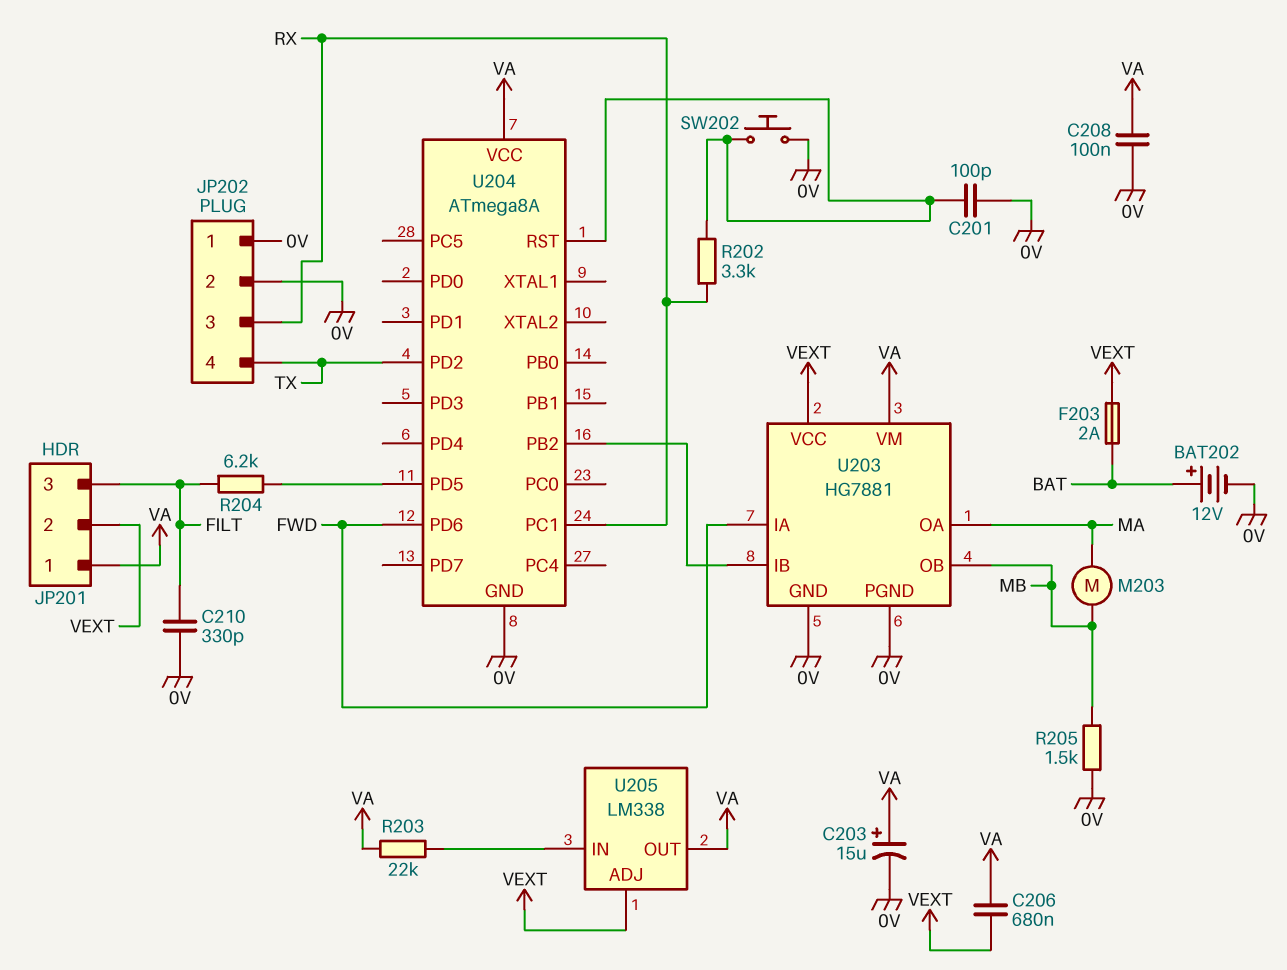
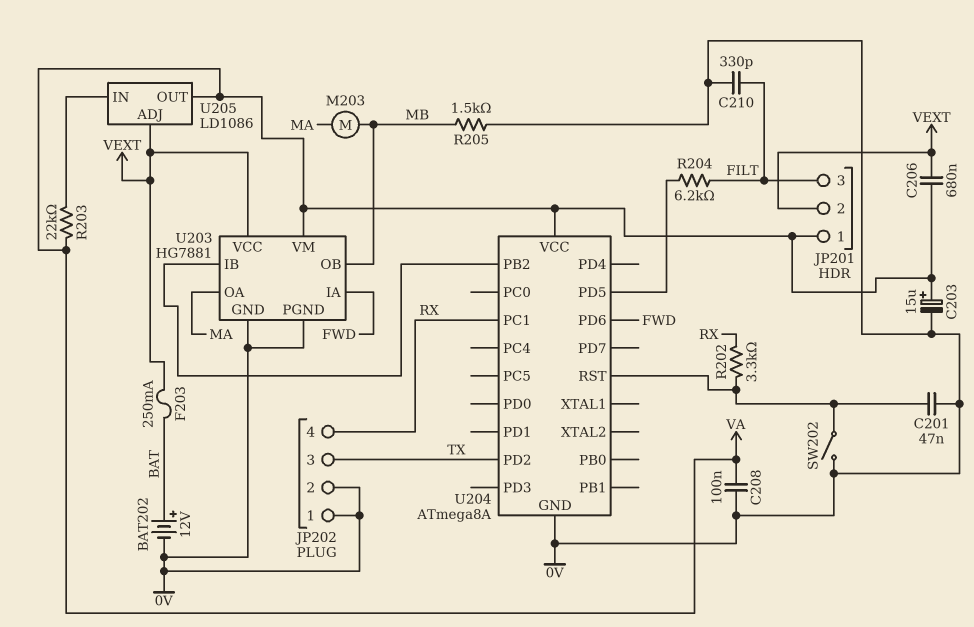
C201: 100pF (0V, U204/RST) -> 47nF (0V, U204/RST)
F203: 2A (BAT, VEXT) -> 250mA (BAT, VEXT)
JP202 pin 3: RX -> TX
JP202 pin 4: TX -> RX
SW202: button (0V, U204/RST) -> switch (0V, U204/RST)
U205: LM338 -> LD1086

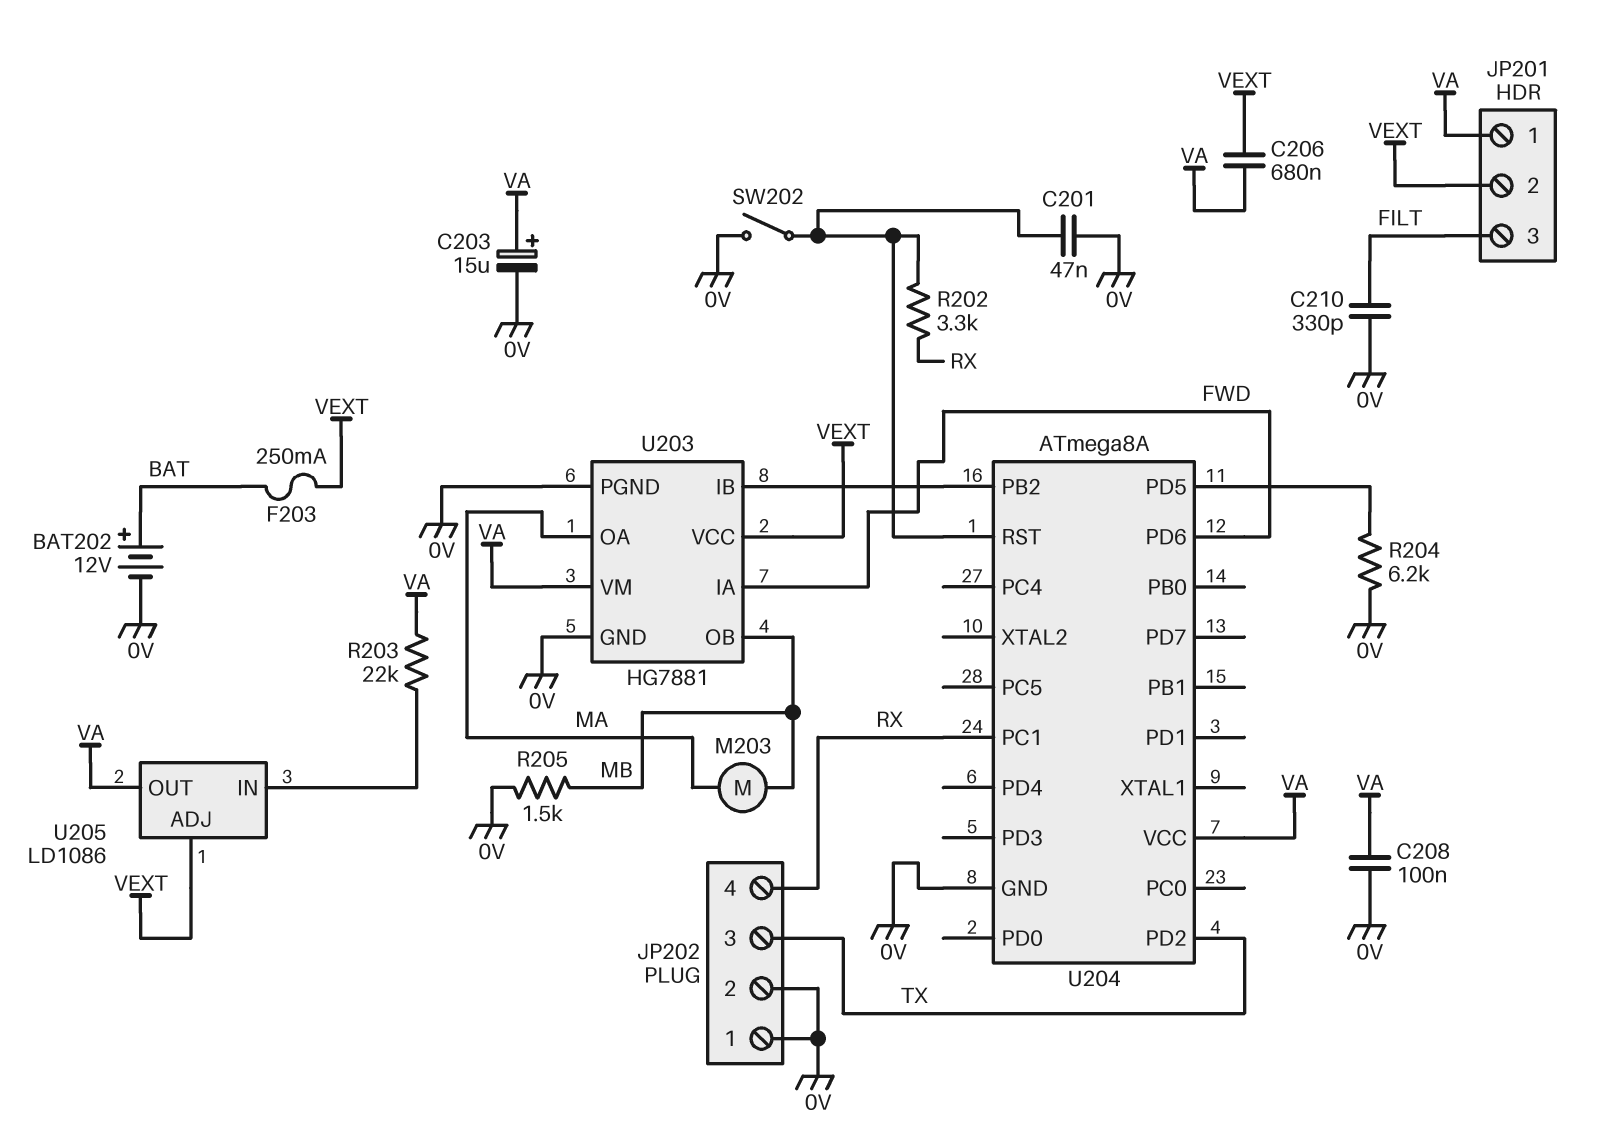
R204: 6.2k (FILT, U204/PD5) -> 6.2k (0V, U204/PD5)

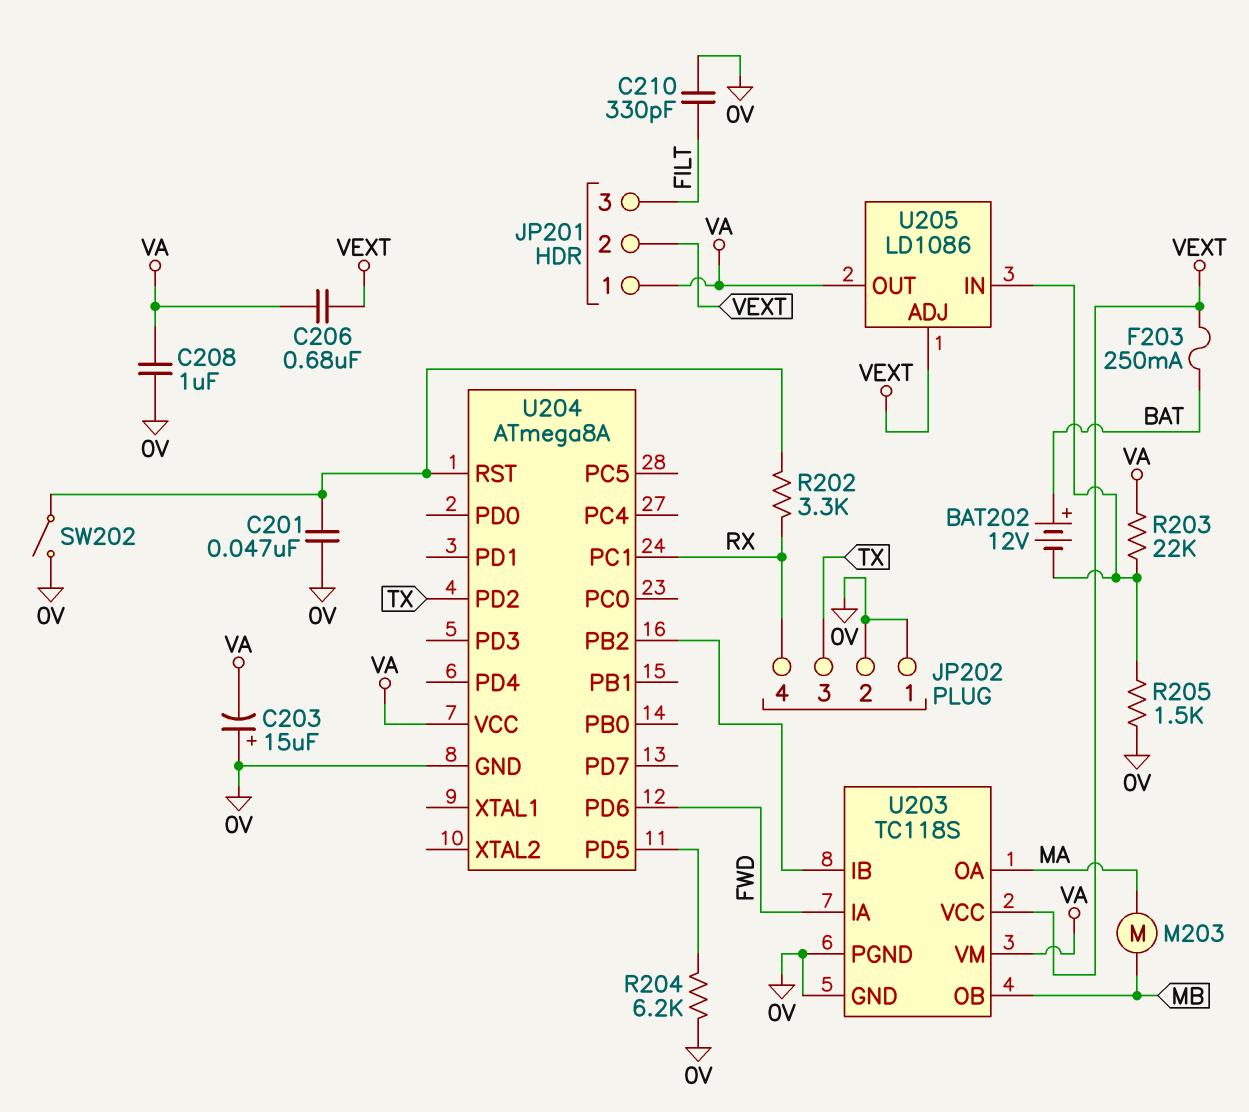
BAT202: 12V (plus BAT, minus 0V) -> 12V (plus BAT, minus U205/IN)
C203: 15uF (plus VA, minus 0V) -> 15uF (plus 0V, minus VA)
C208: 100nF (0V, VA) -> 1uF (0V, VA)
R205: 1.5k (0V, MB) -> 1.5k (0V, U205/IN)
U203: HG7881 -> TC118S

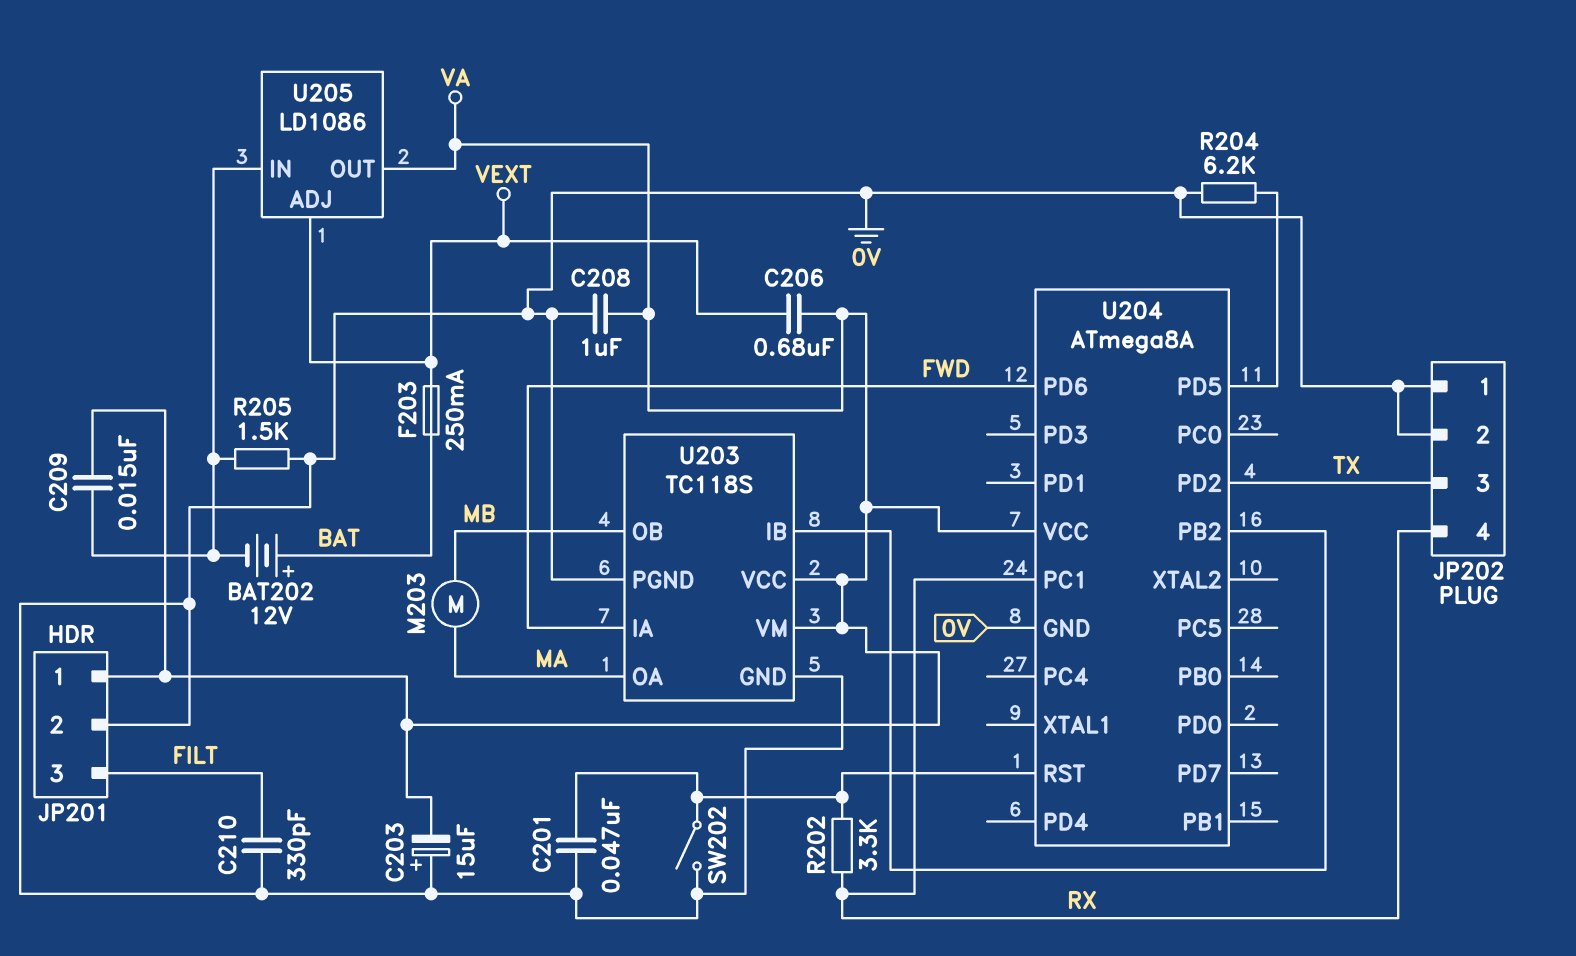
C209: none -> 15nF (U205/IN, VA)
JP201 pin 2: VEXT -> 0V
R203: 22k (U205/IN, VA) -> none
U203 pin VCC: VEXT -> VA

